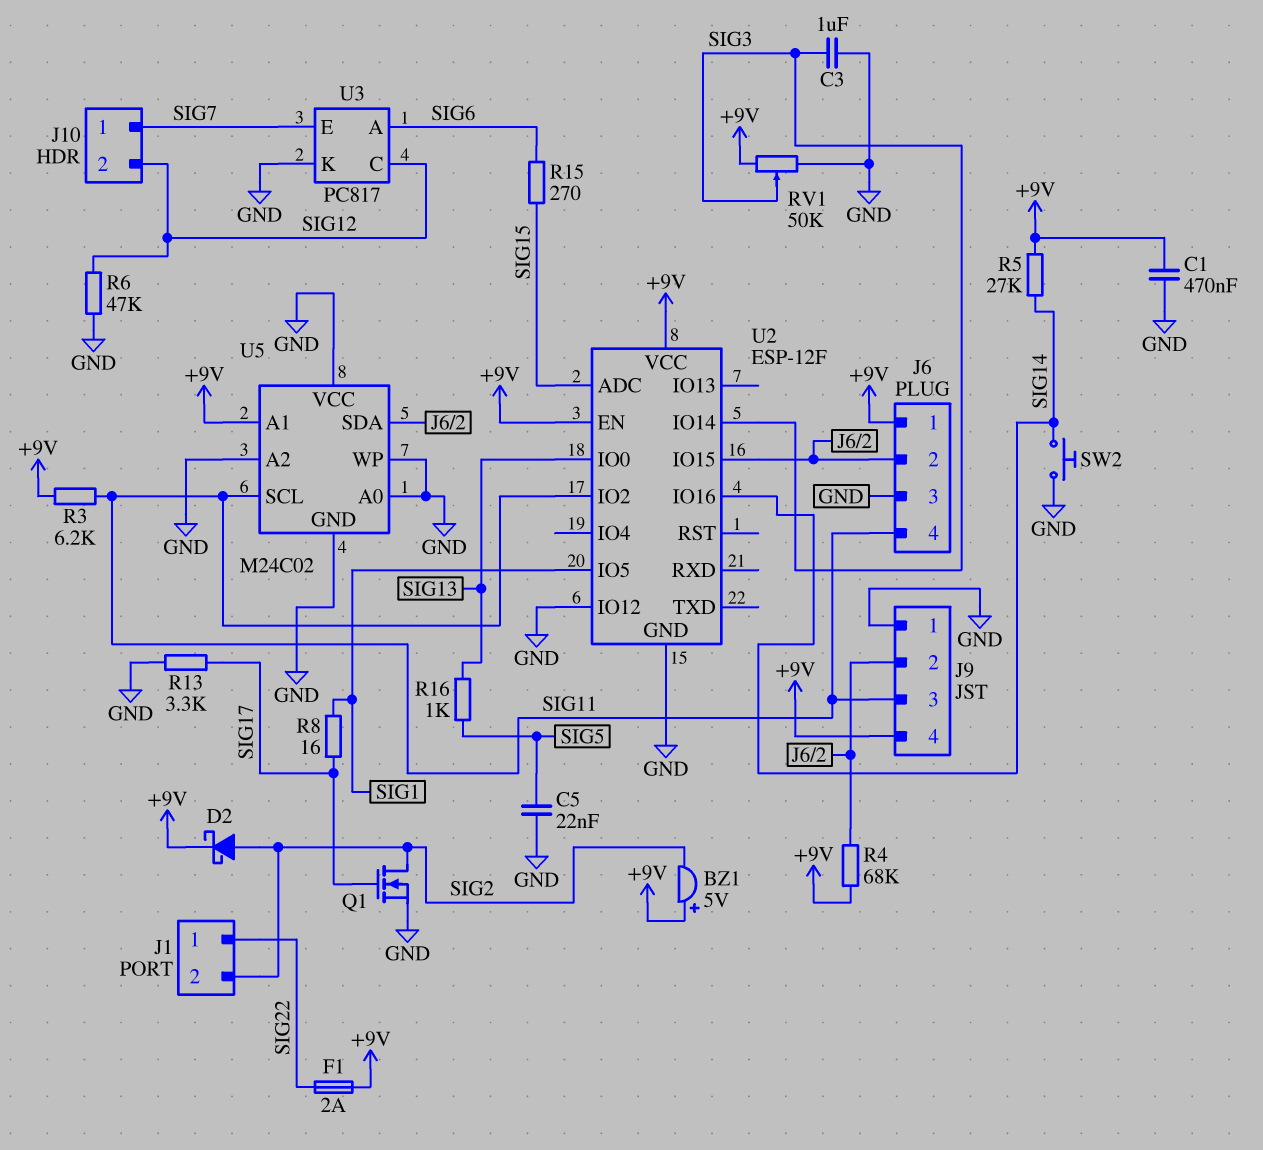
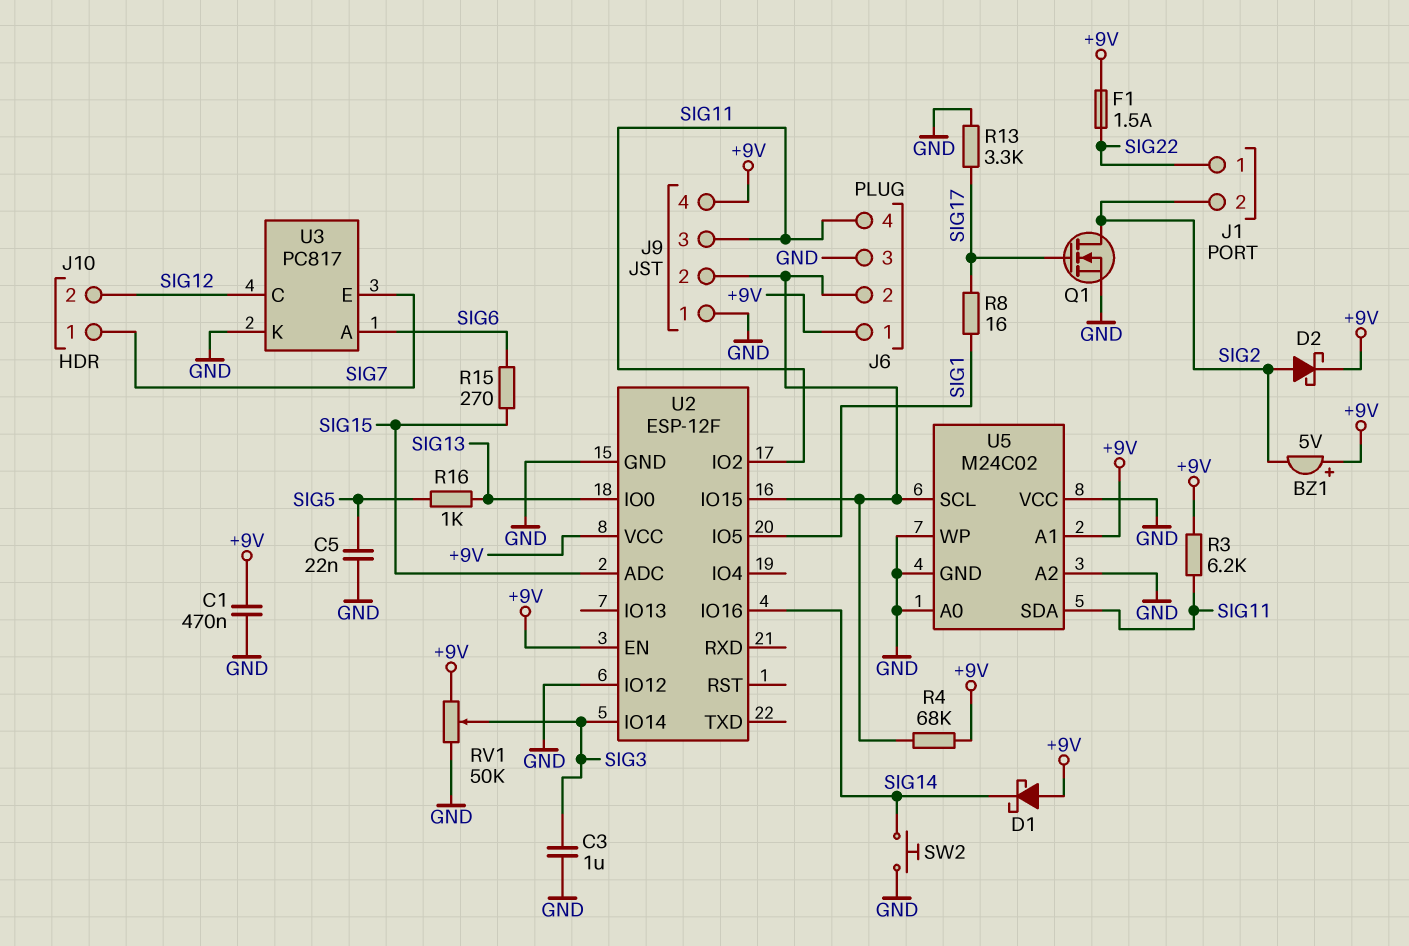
D1: none -> schottky (A +9V, K SIG14)
F1: 2A (+9V, SIG22) -> 1.5A (+9V, SIG22)
R5: 27k (+9V, SIG14) -> none
R6: 47k (GND, SIG12) -> none
U5 pin SCL: SIG11 -> J6/2
U5 pin SDA: J6/2 -> SIG11

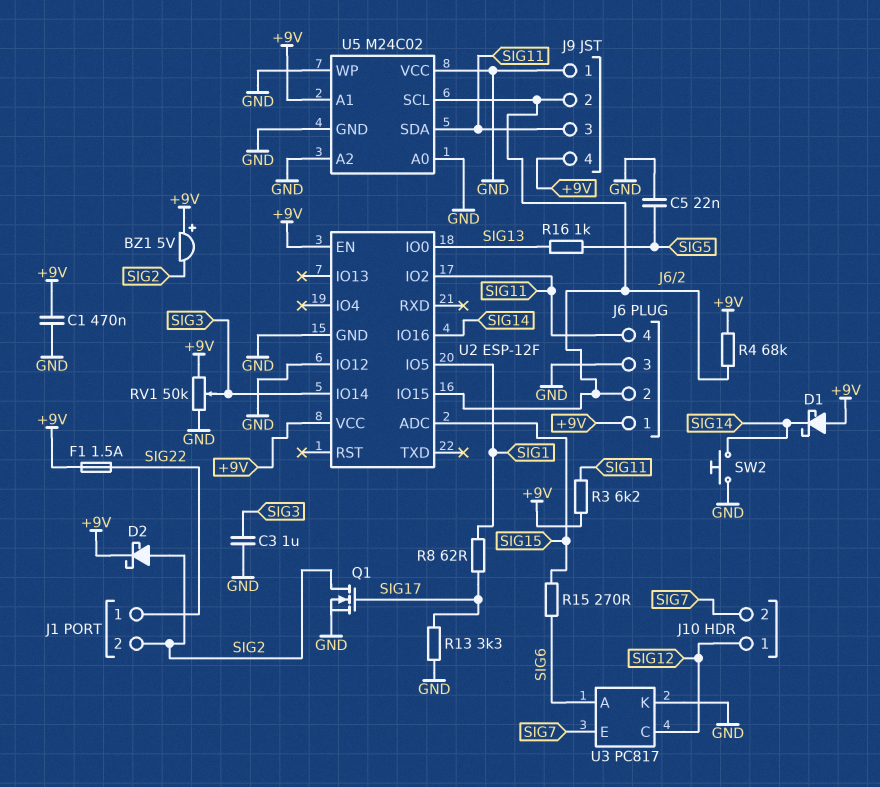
J10 pin 1: SIG7 -> SIG12
J10 pin 2: SIG12 -> SIG7
R8: 16 (SIG1, SIG17) -> 62 (SIG1, SIG17)

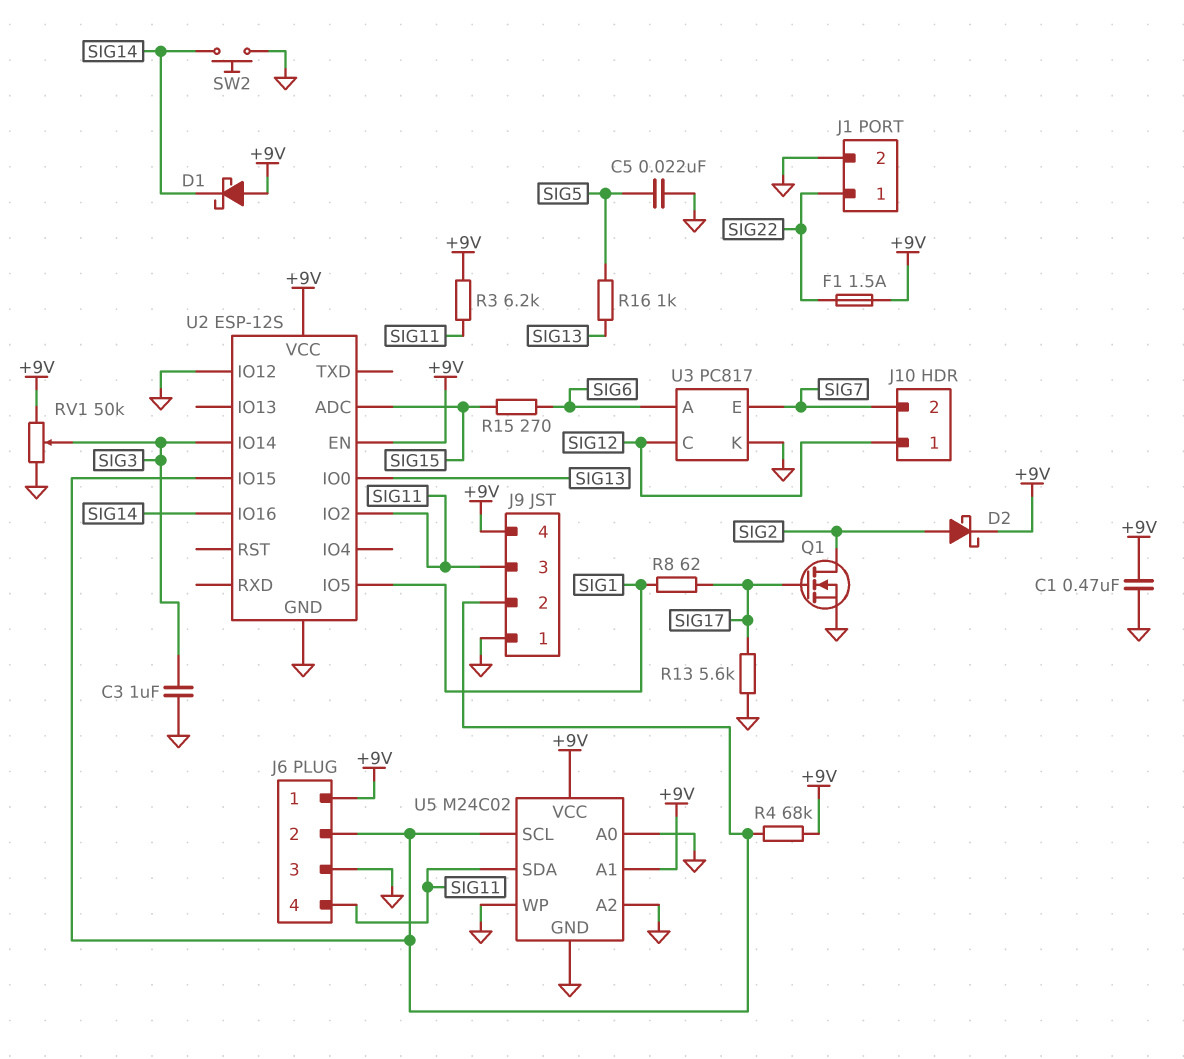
BZ1: buzzer 5V (plus +9V, minus SIG2) -> none
J1 pin 2: SIG2 -> GND
R13: 3.3k (GND, SIG17) -> 5.6k (GND, SIG17)
U2: ESP-12F -> ESP-12S
U5 pin VCC: GND -> +9V

